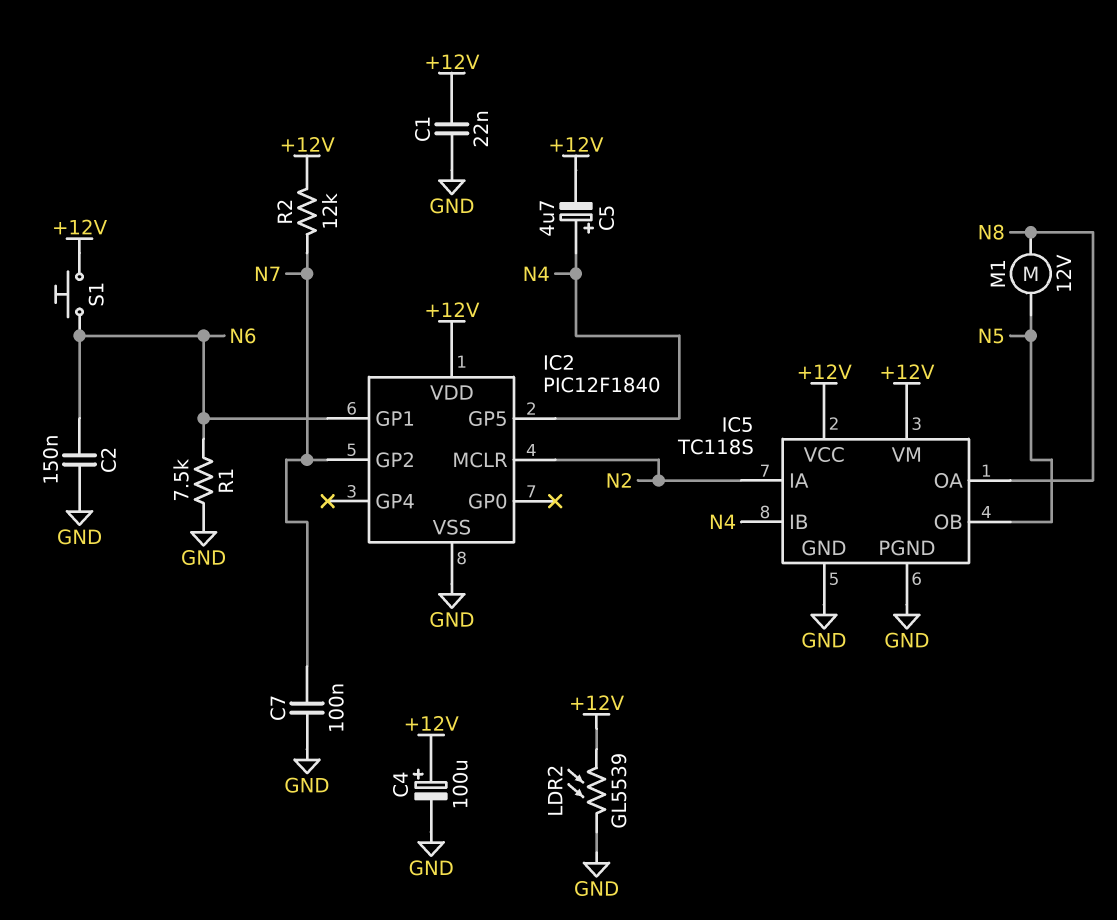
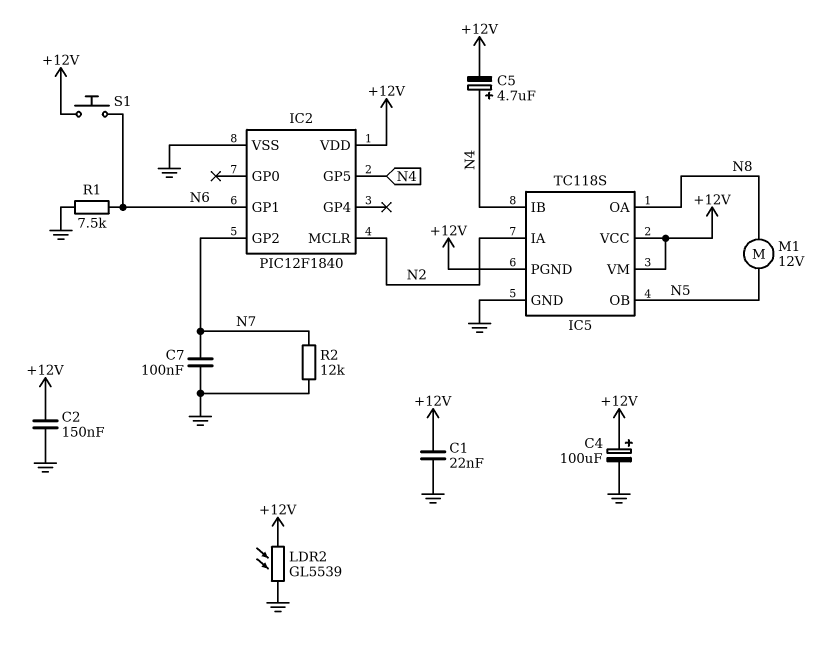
C2: 150nF (GND, N6) -> 150nF (+12V, GND)
IC5 pin PGND: GND -> +12V
R2: 12k (+12V, N7) -> 12k (GND, N7)

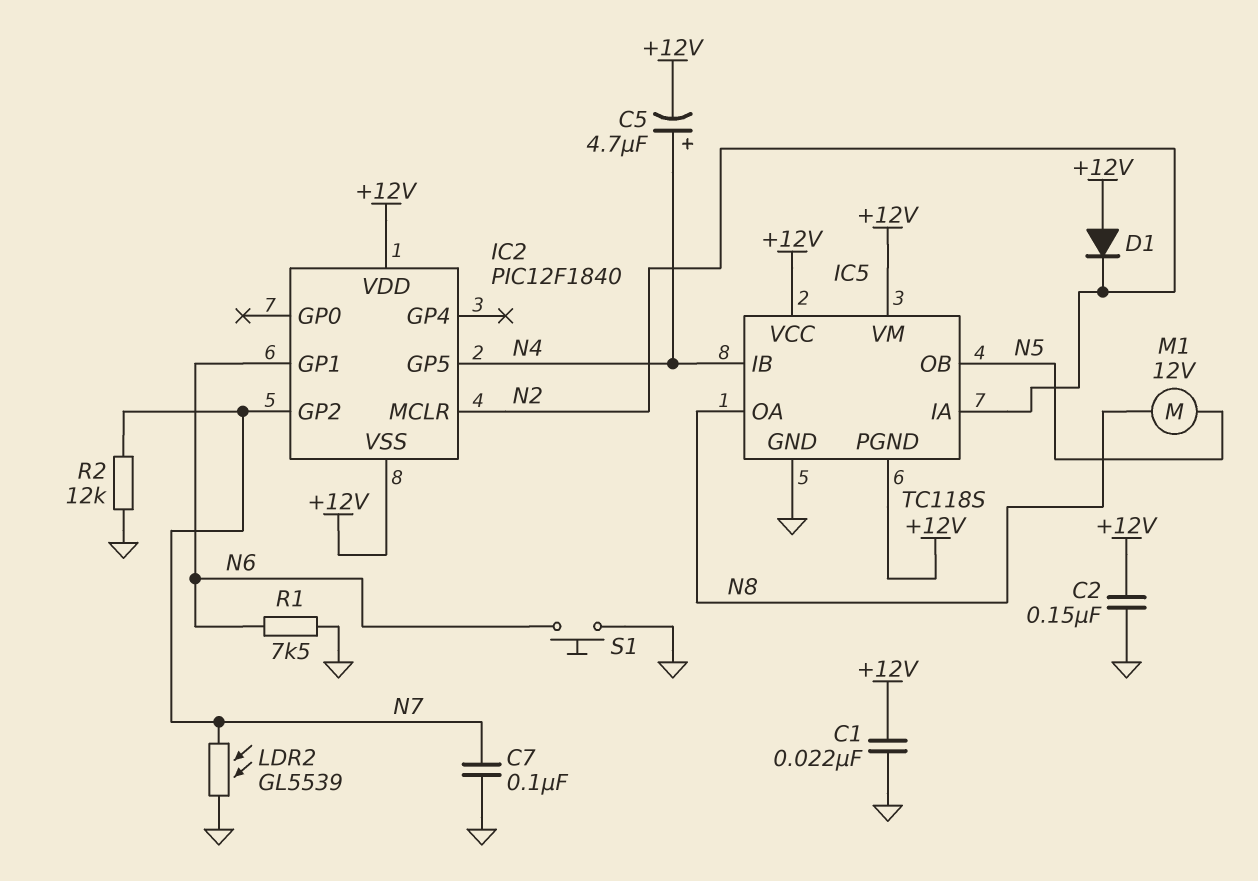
C4: 100uF (plus +12V, minus GND) -> none
D1: none -> diode (A +12V, K N2)
IC2 pin VSS: GND -> +12V
LDR2: GL5539 (+12V, GND) -> GL5539 (GND, N7)
S1: button (+12V, N6) -> button (GND, N6)

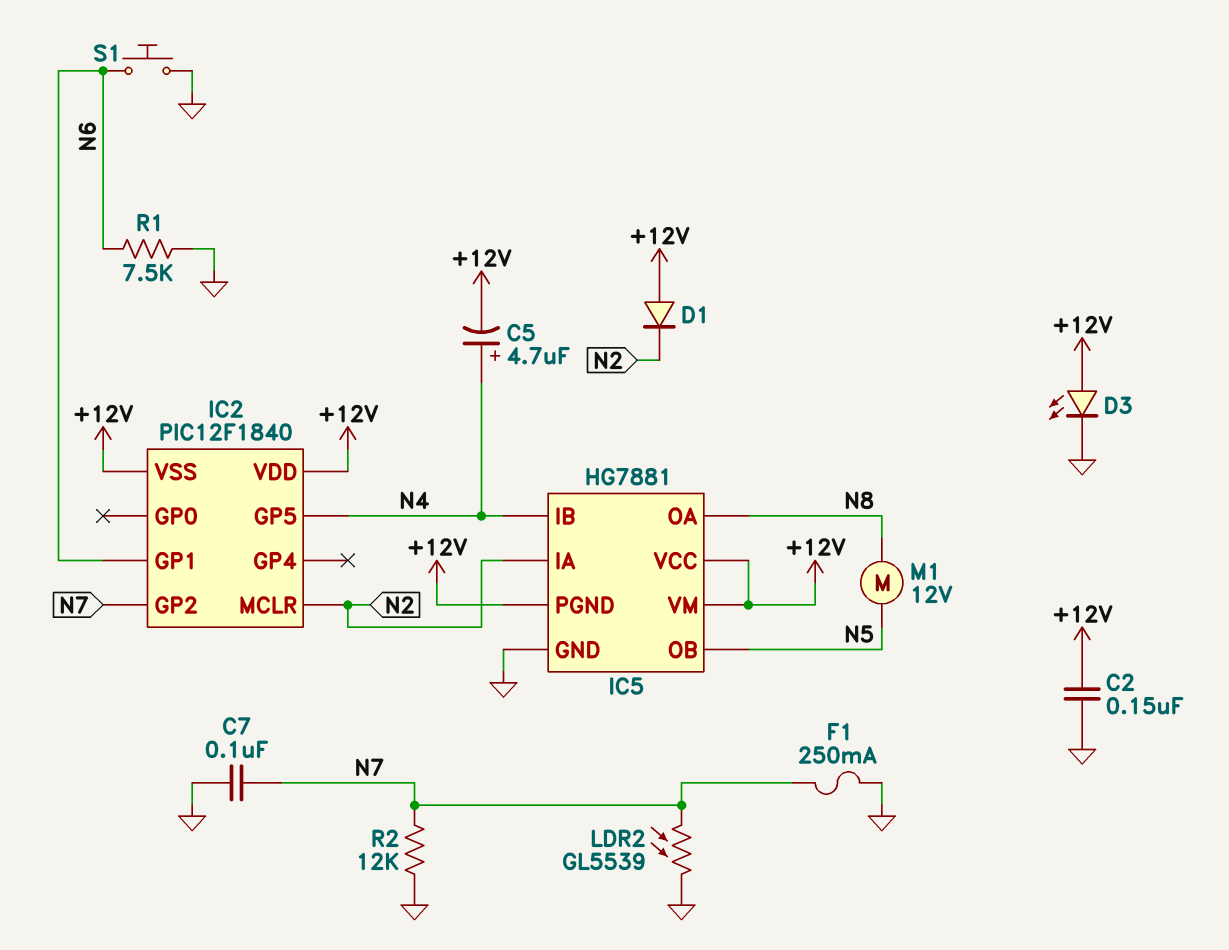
C1: 22nF (+12V, GND) -> none
D3: none -> LED (A +12V, K GND)
F1: none -> 250mA (GND, N7)
IC5: TC118S -> HG7881

